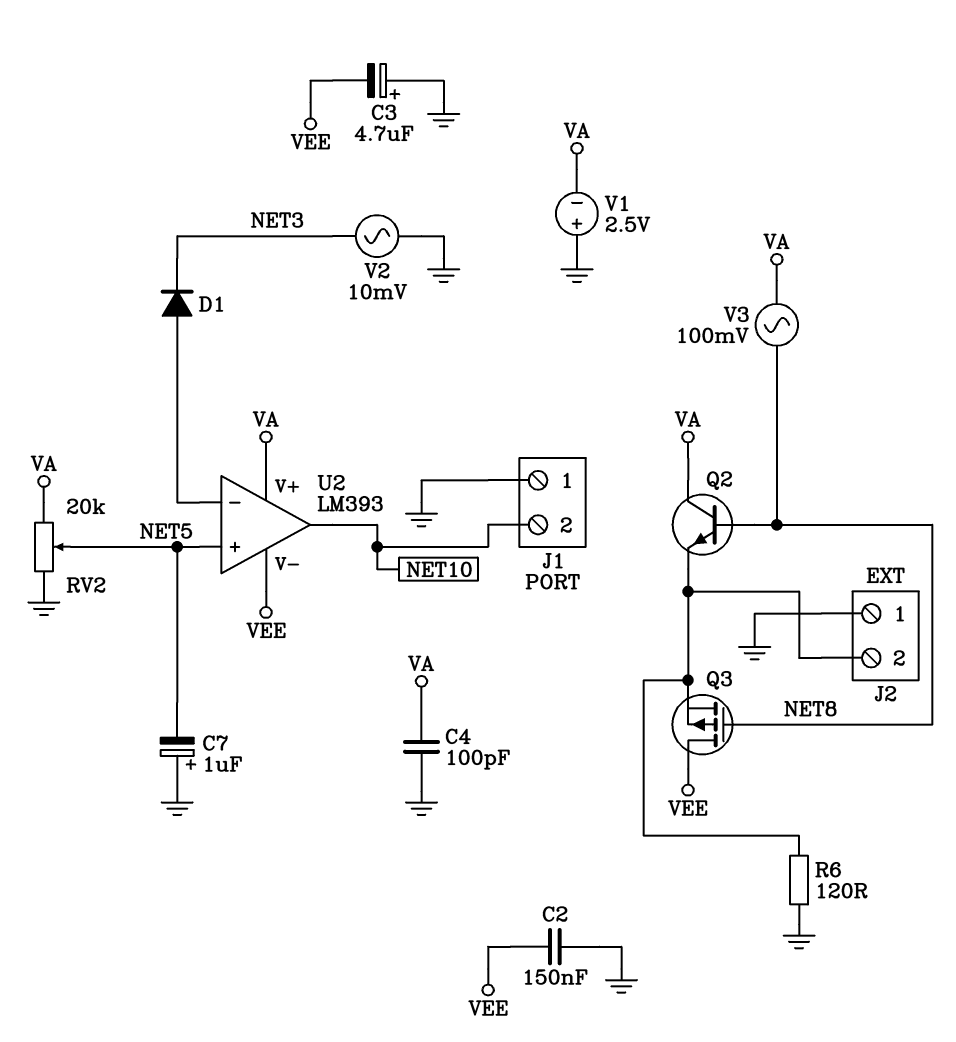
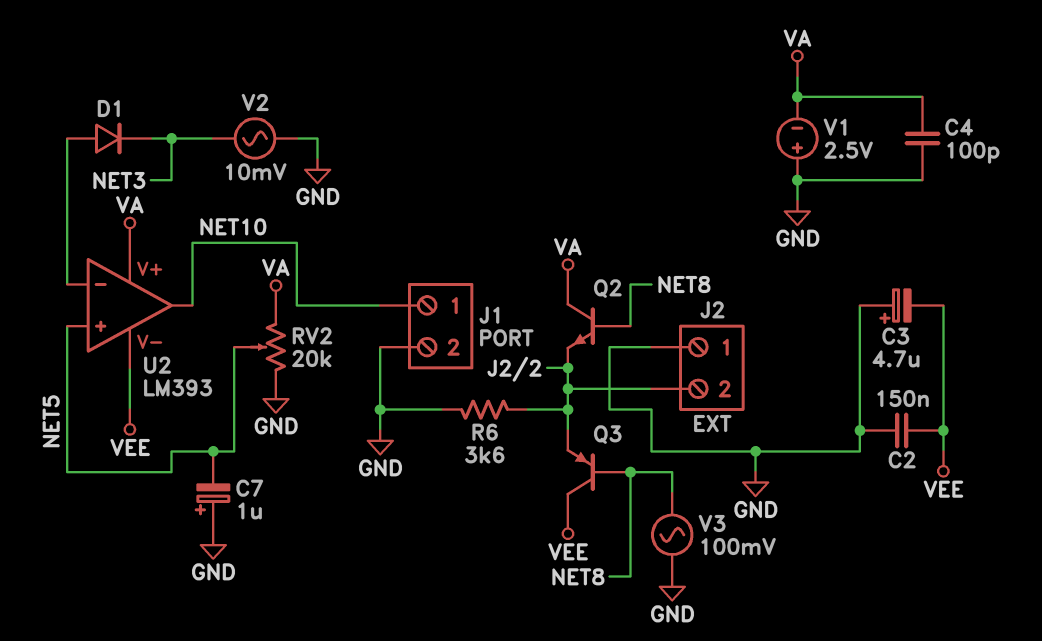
J1 pin 1: GND -> NET10
J1 pin 2: NET10 -> GND
Q3: PMOS (G NET8, D VEE, S J2/2) -> PNP (B NET8, C VEE, E J2/2)
R6: 120 (GND, J2/2) -> 3.6k (GND, J2/2)
V3: AC 100mV (NET8, VA) -> AC 100mV (GND, NET8)

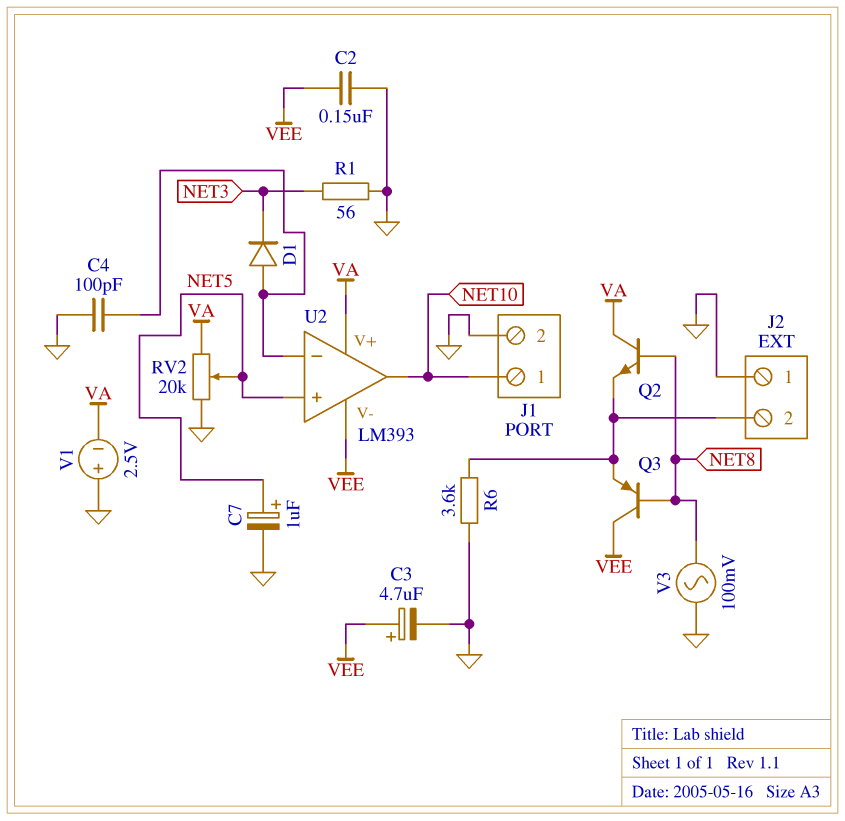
C3: 4.7uF (plus GND, minus VEE) -> 4.7uF (plus VEE, minus GND)
C4: 100pF (GND, VA) -> 100pF (GND, U2/in-)
C7: 1uF (plus GND, minus NET5) -> 1uF (plus NET5, minus GND)
R1: none -> 56 (GND, NET3)
V2: AC 10mV (GND, NET3) -> none

